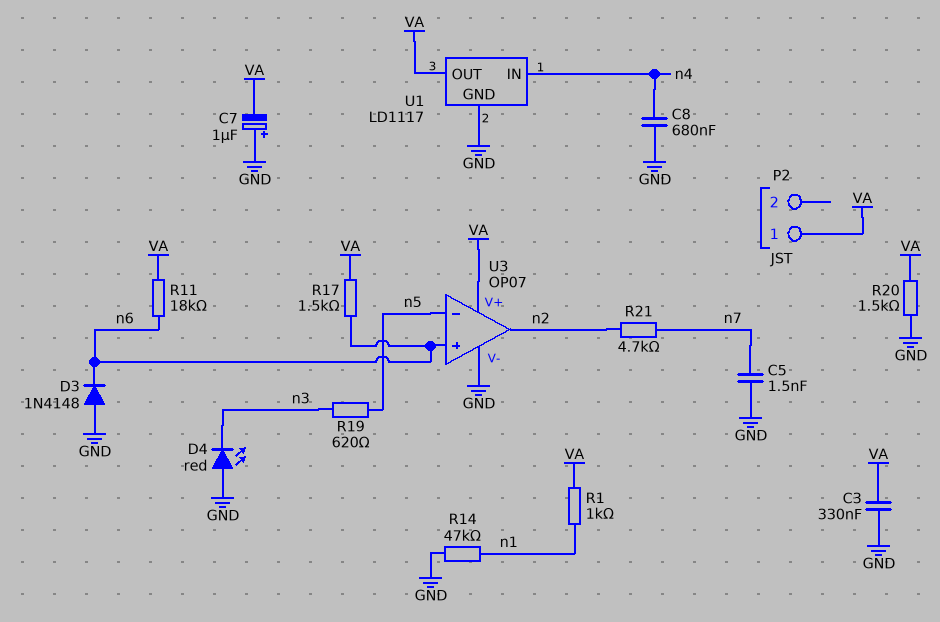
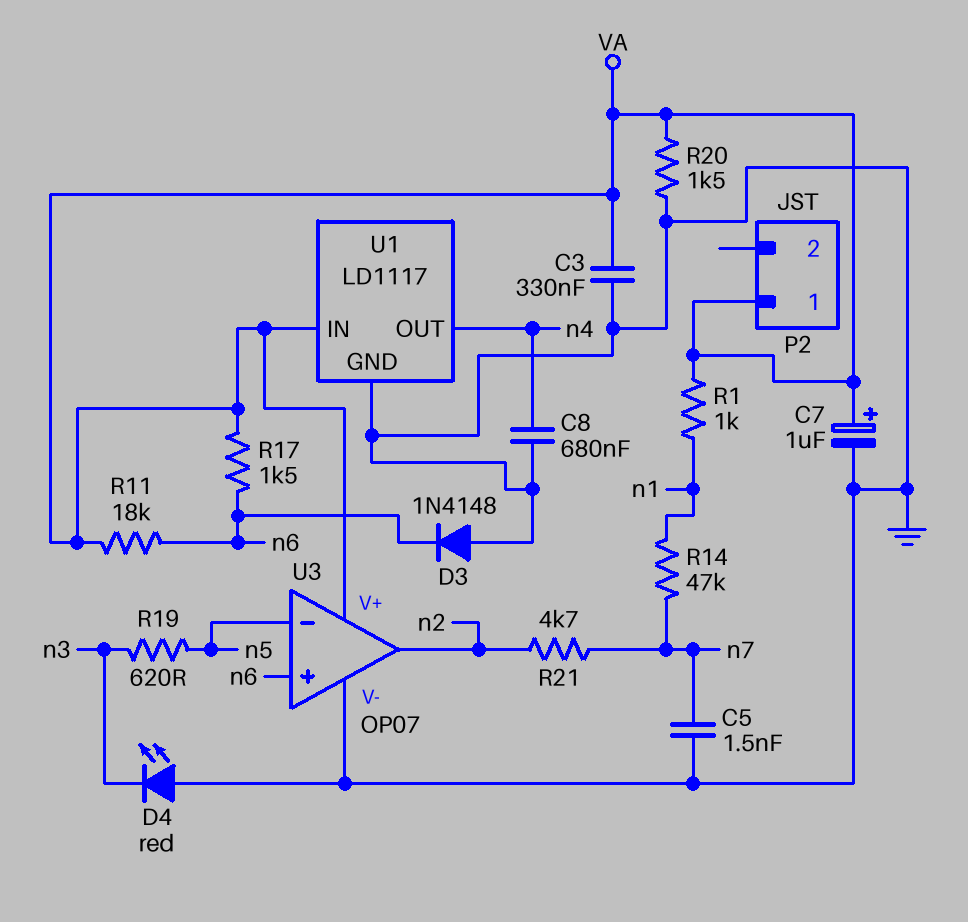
C7: 1uF (plus GND, minus VA) -> 1uF (plus VA, minus GND)
R14: 47k (GND, n1) -> 47k (n1, n7)
U1 pin IN: n4 -> VA
U1 pin OUT: VA -> n4

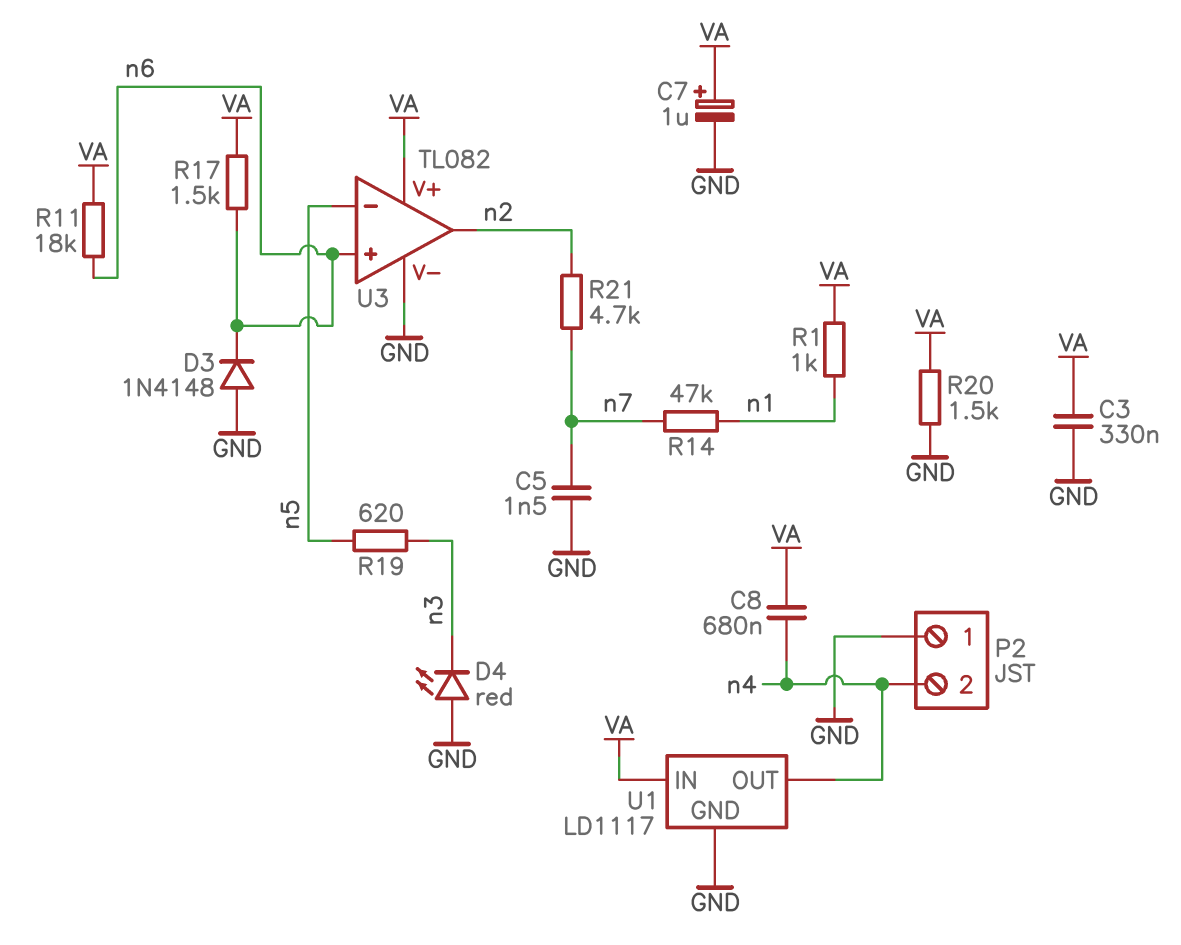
C8: 680nF (GND, n4) -> 680nF (VA, n4)
P2 pin 1: VA -> GND
P2 pin 2: none -> n4
U3: OP07 -> TL082

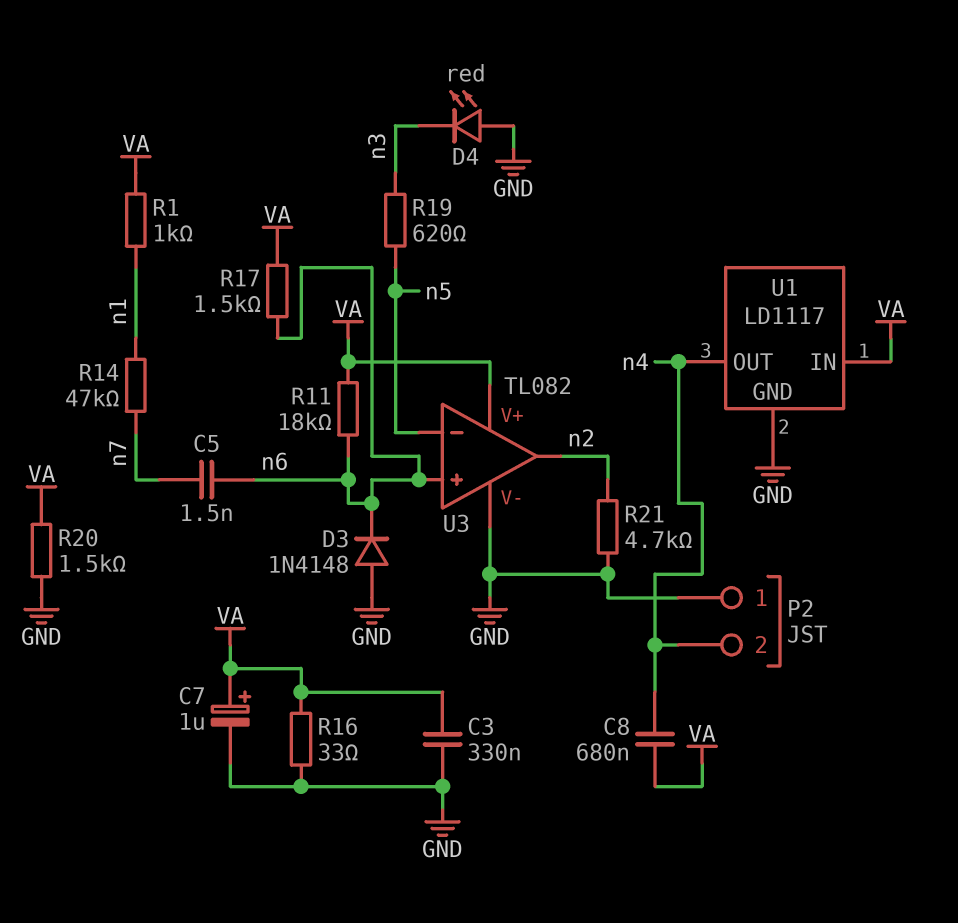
C5: 1.5nF (GND, n7) -> 1.5nF (n6, n7)
R16: none -> 33 (GND, VA)
R21: 4.7k (n2, n7) -> 4.7k (GND, n2)

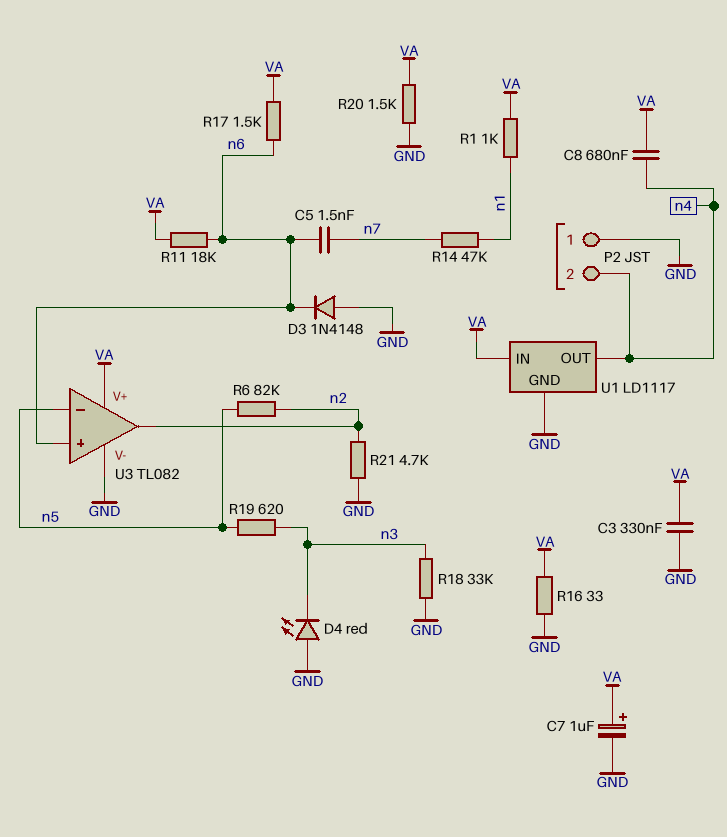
R6: none -> 82k (n2, n5)
R18: none -> 33k (GND, n3)

